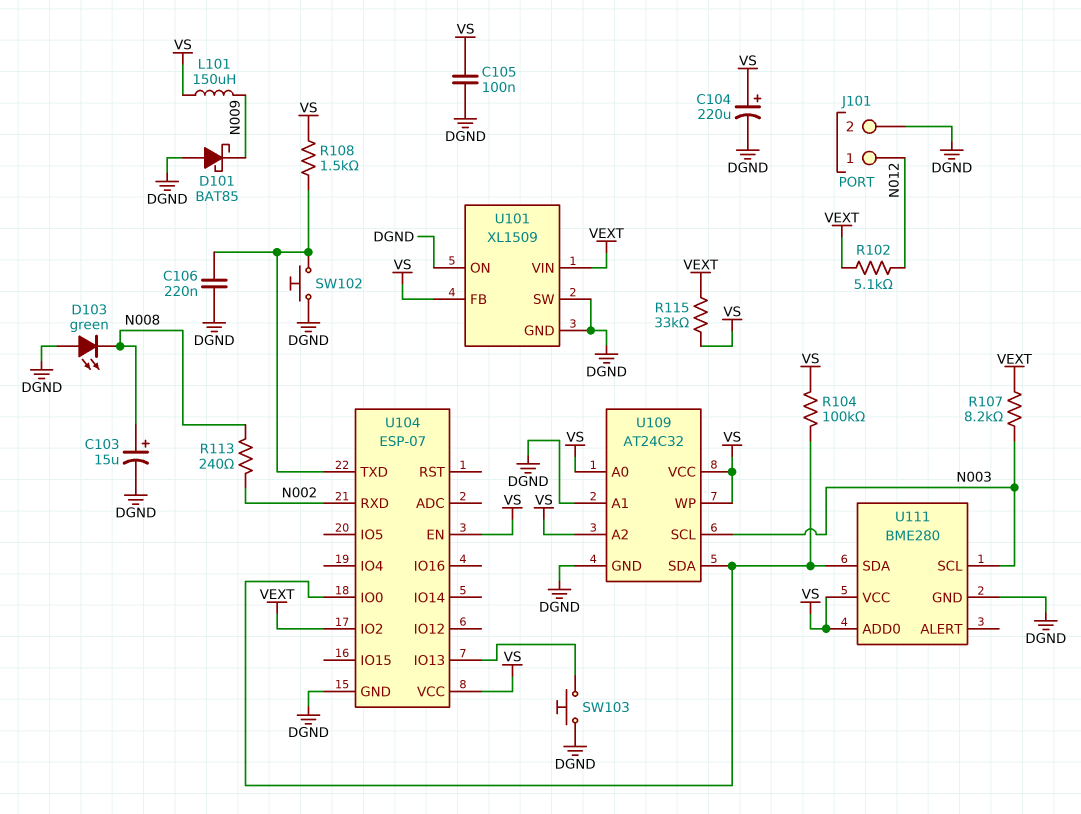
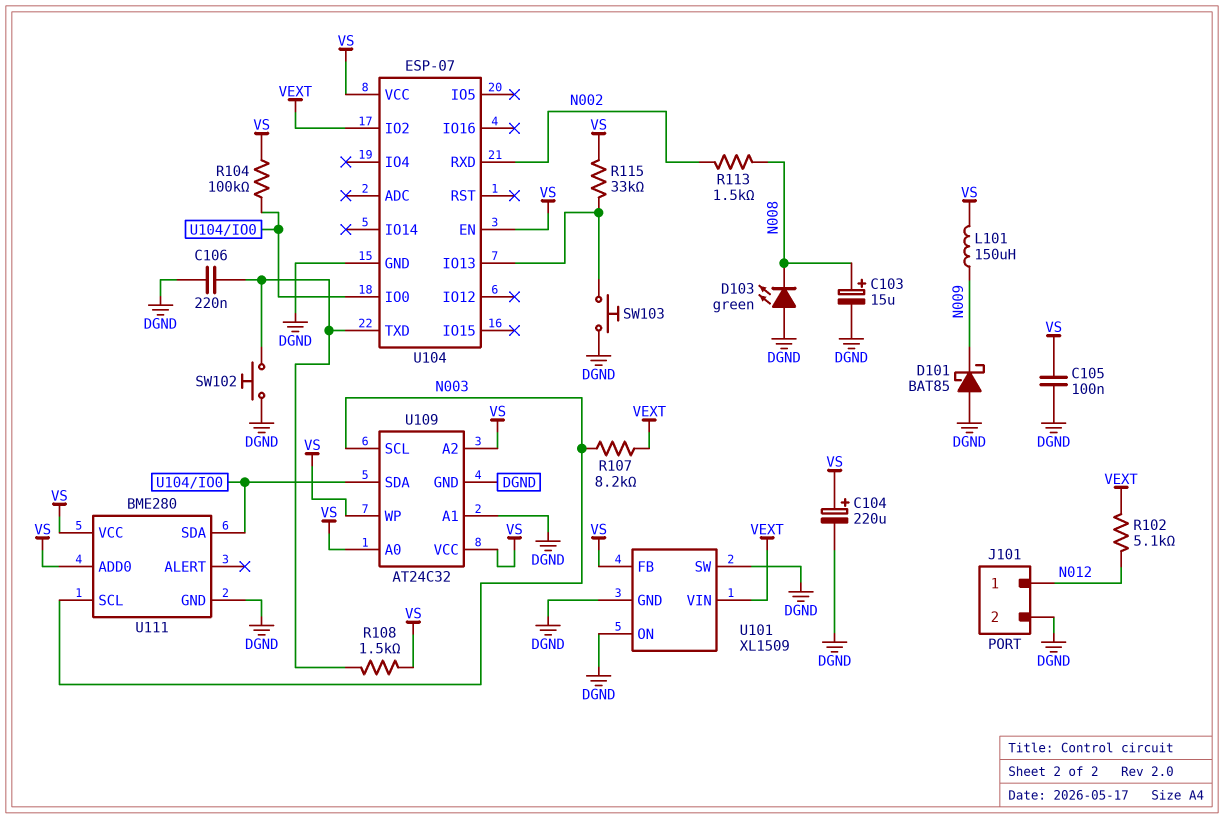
R113: 240 (N002, N008) -> 1.5k (N002, N008)
R115: 33k (VEXT, VS) -> 33k (U104/IO13, VS)

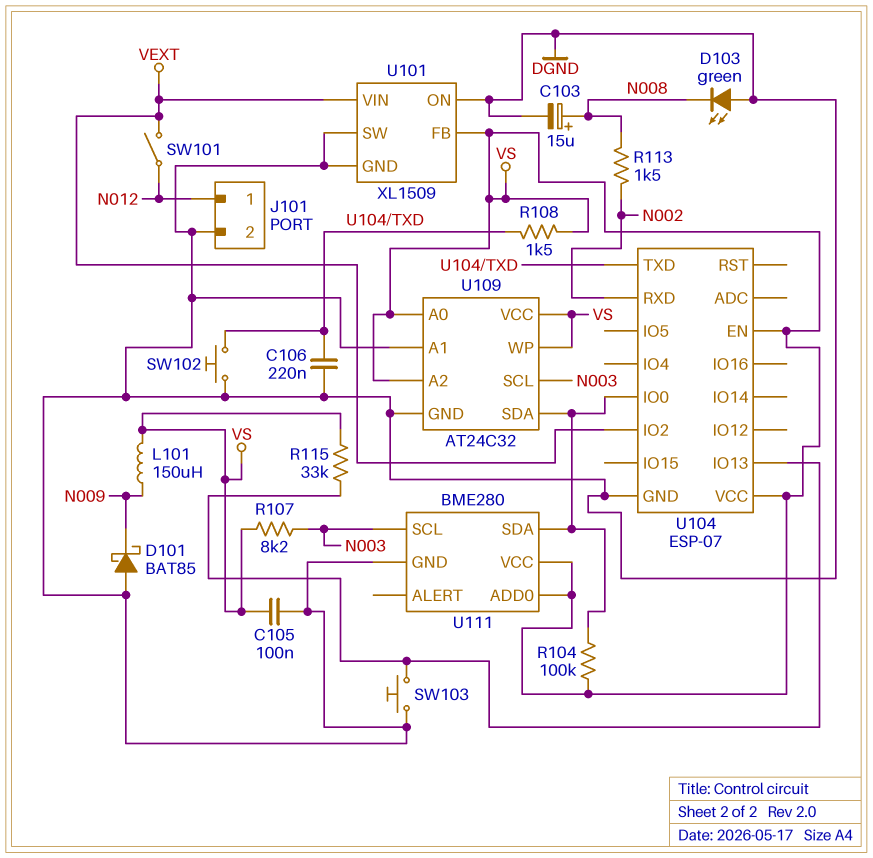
C104: 220uF (plus VS, minus DGND) -> none
R102: 5.1k (N012, VEXT) -> none
R107: 8.2k (N003, VEXT) -> 8.2k (N003, VS)
SW101: none -> switch (N012, VEXT)

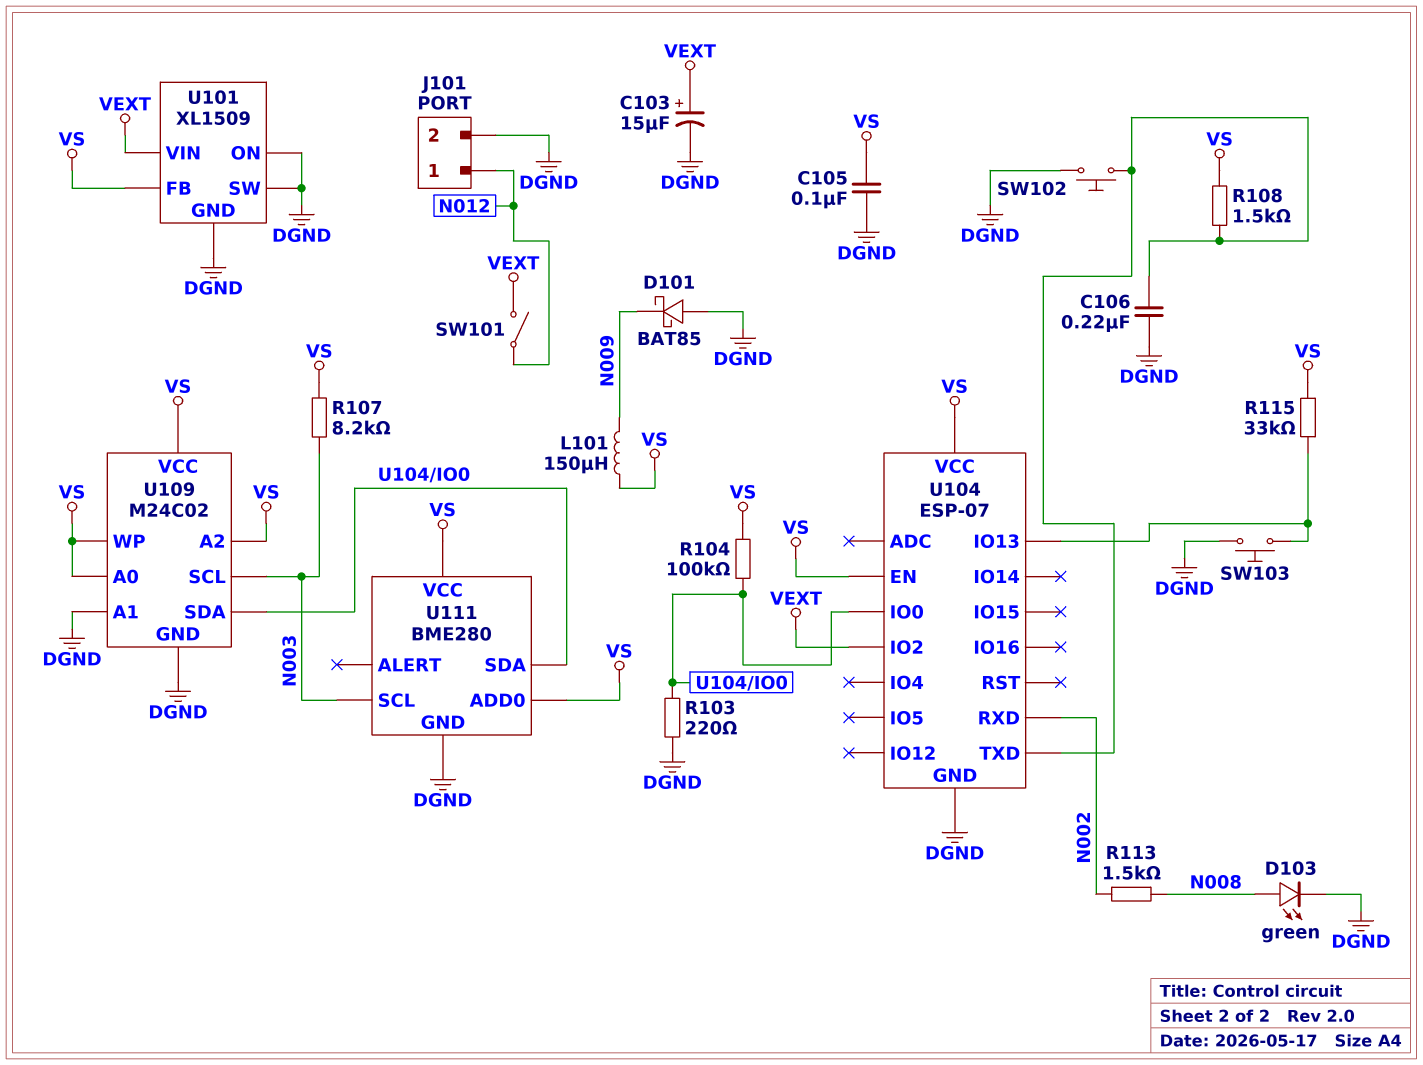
C103: 15uF (plus N008, minus DGND) -> 15uF (plus VEXT, minus DGND)
D103: LED green (A DGND, K N008) -> LED green (A N008, K DGND)
R103: none -> 220 (DGND, U104/IO0)
U109: AT24C32 -> M24C02

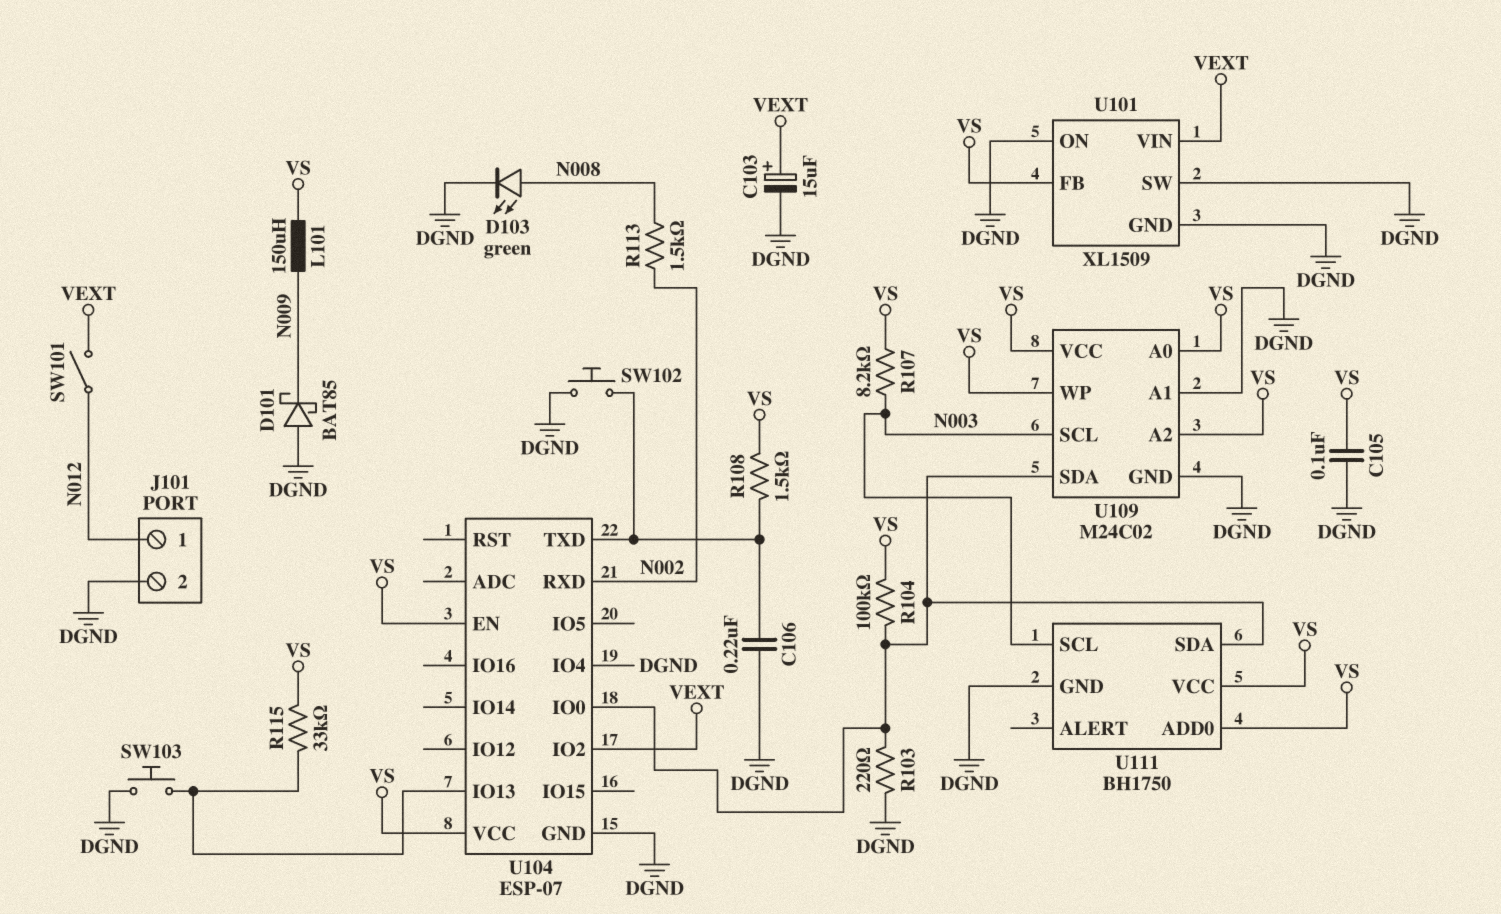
U104 pin IO4: none -> DGND
U111: BME280 -> BH1750

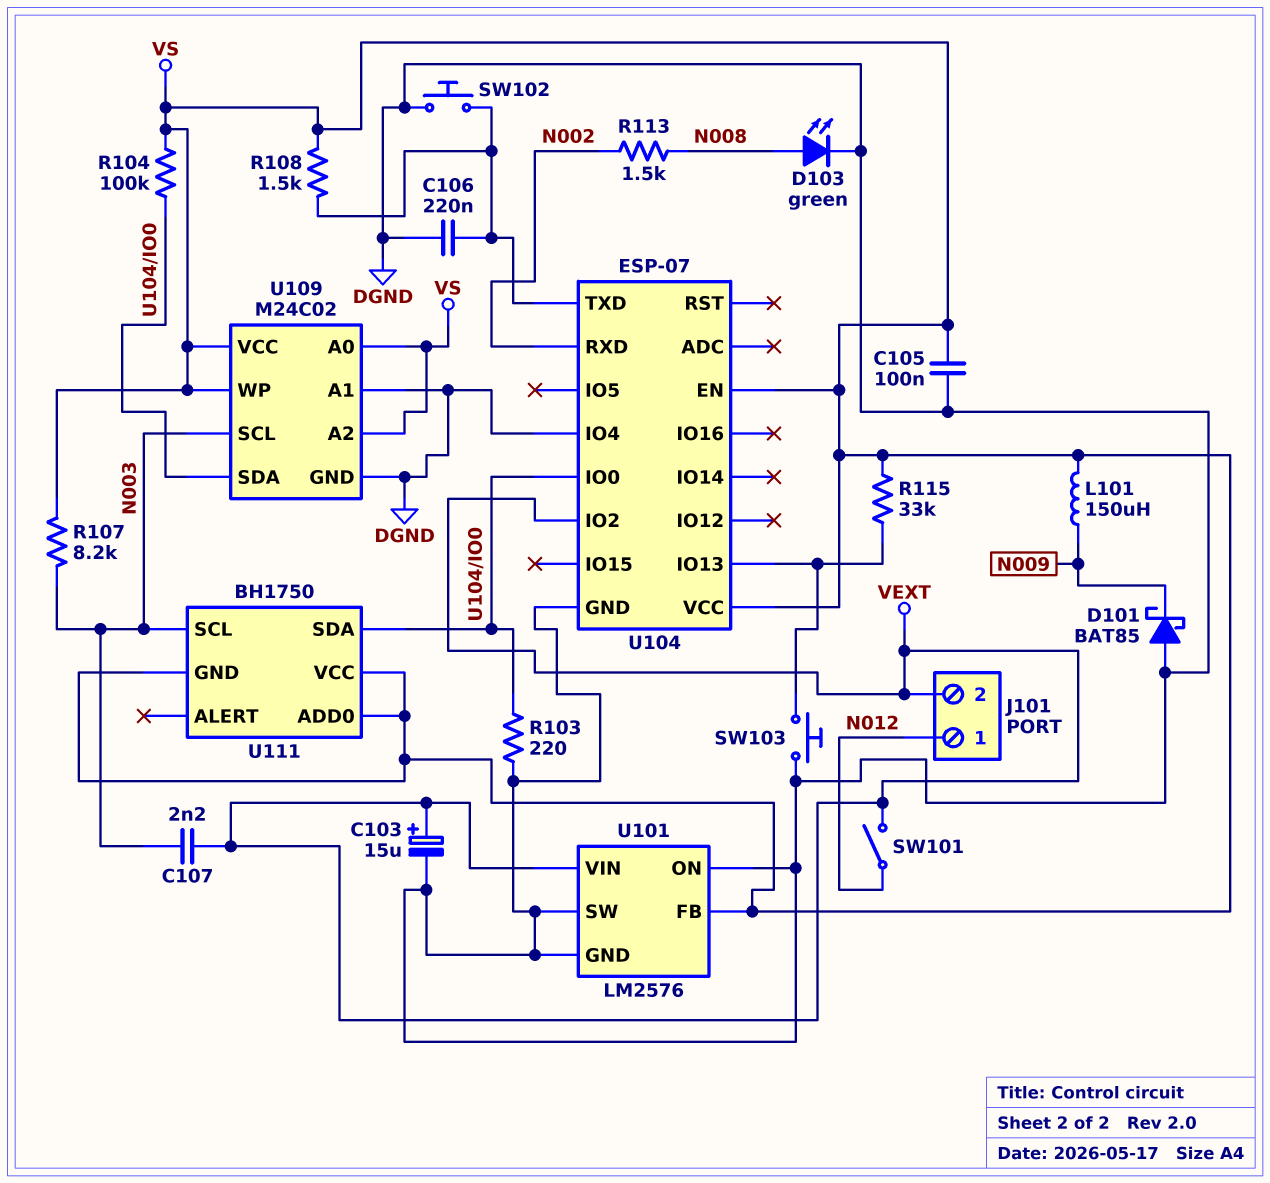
C107: none -> 2.2nF (N003, VEXT)
J101 pin 2: DGND -> VEXT
U101: XL1509 -> LM2576
U111 pin GND: DGND -> VS

